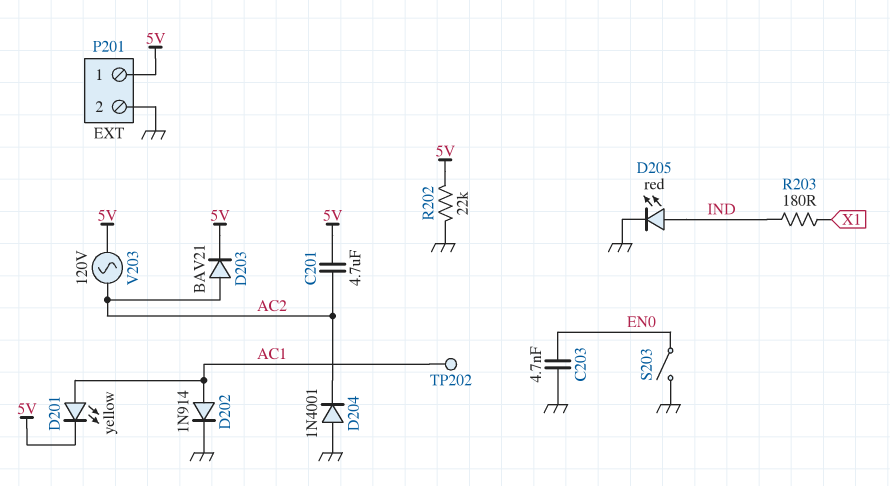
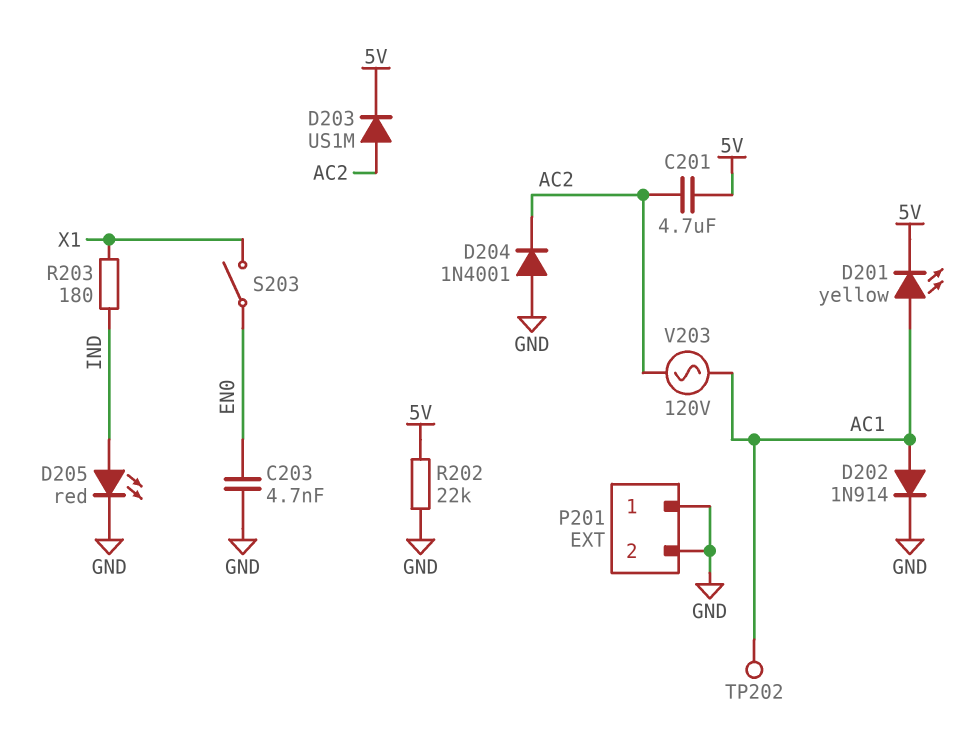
D203: diode BAV21 (A AC2, K 5V) -> diode US1M (A AC2, K 5V)
P201 pin 1: 5V -> GND
S203: switch (EN0, GND) -> switch (EN0, X1)
V203: AC 120V (5V, AC2) -> AC 120V (AC1, AC2)

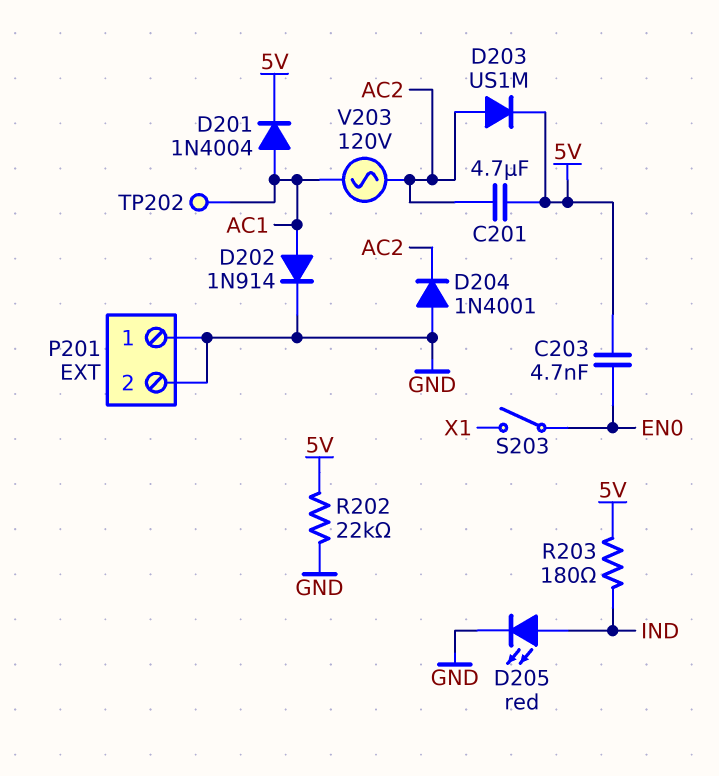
C203: 4.7nF (EN0, GND) -> 4.7nF (5V, EN0)
D201: LED yellow (A AC1, K 5V) -> diode 1N4004 (A AC1, K 5V)
R203: 180 (IND, X1) -> 180 (5V, IND)

